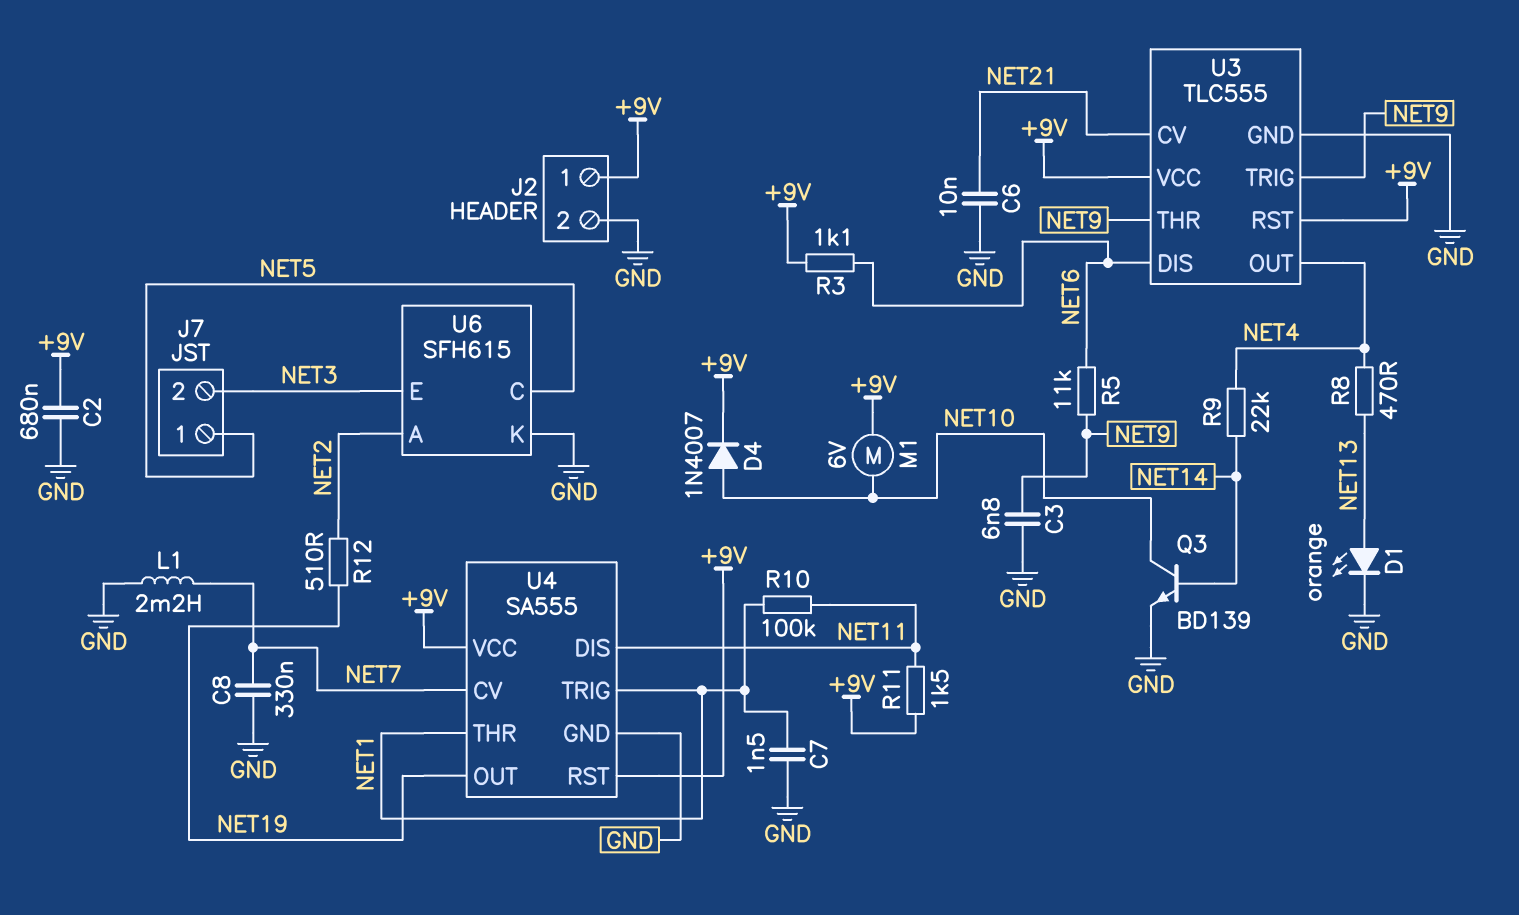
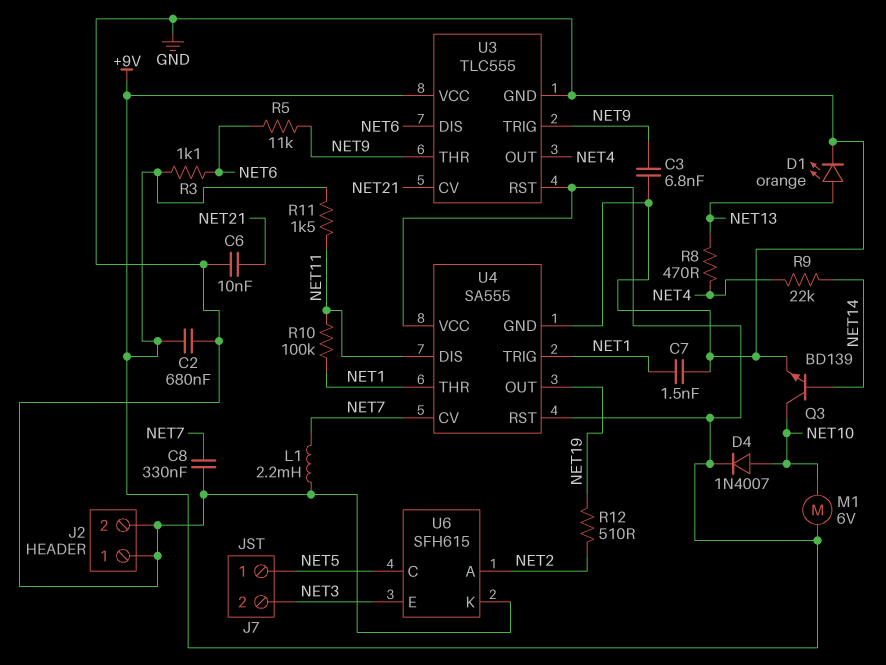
J2 pin 1: +9V -> GND

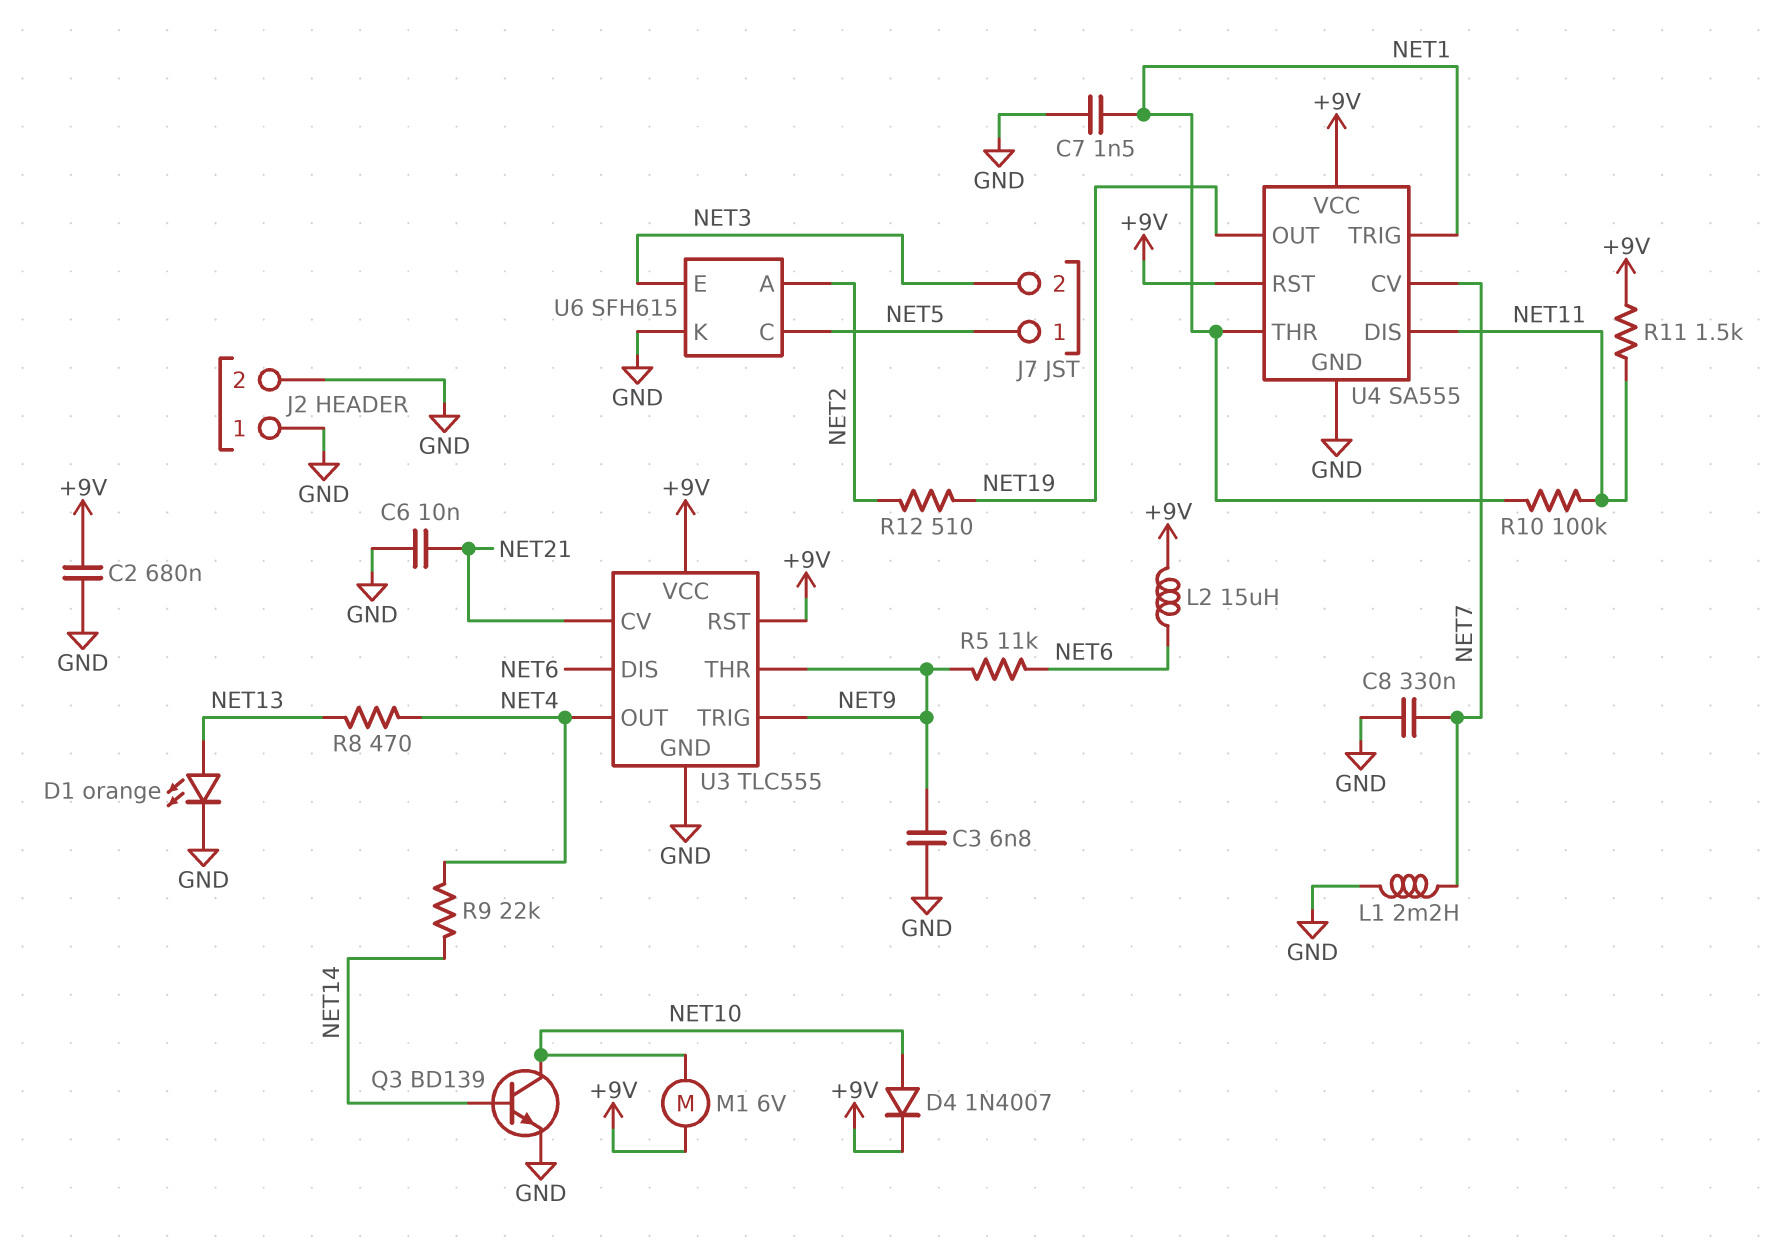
L2: none -> 15uH (+9V, NET6)
R3: 1.1k (+9V, NET6) -> none

